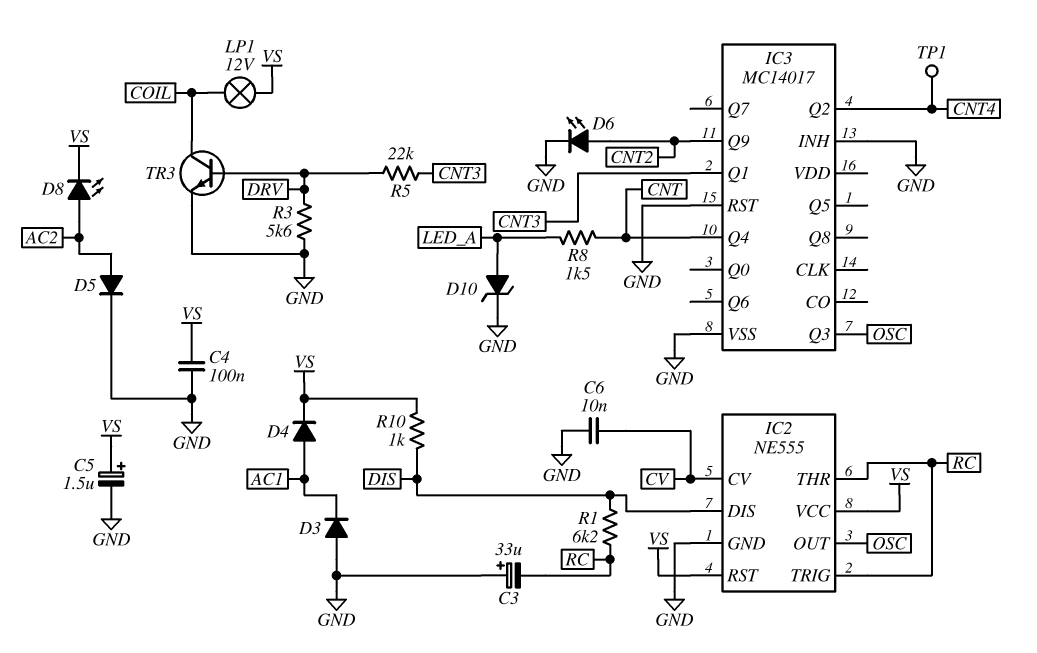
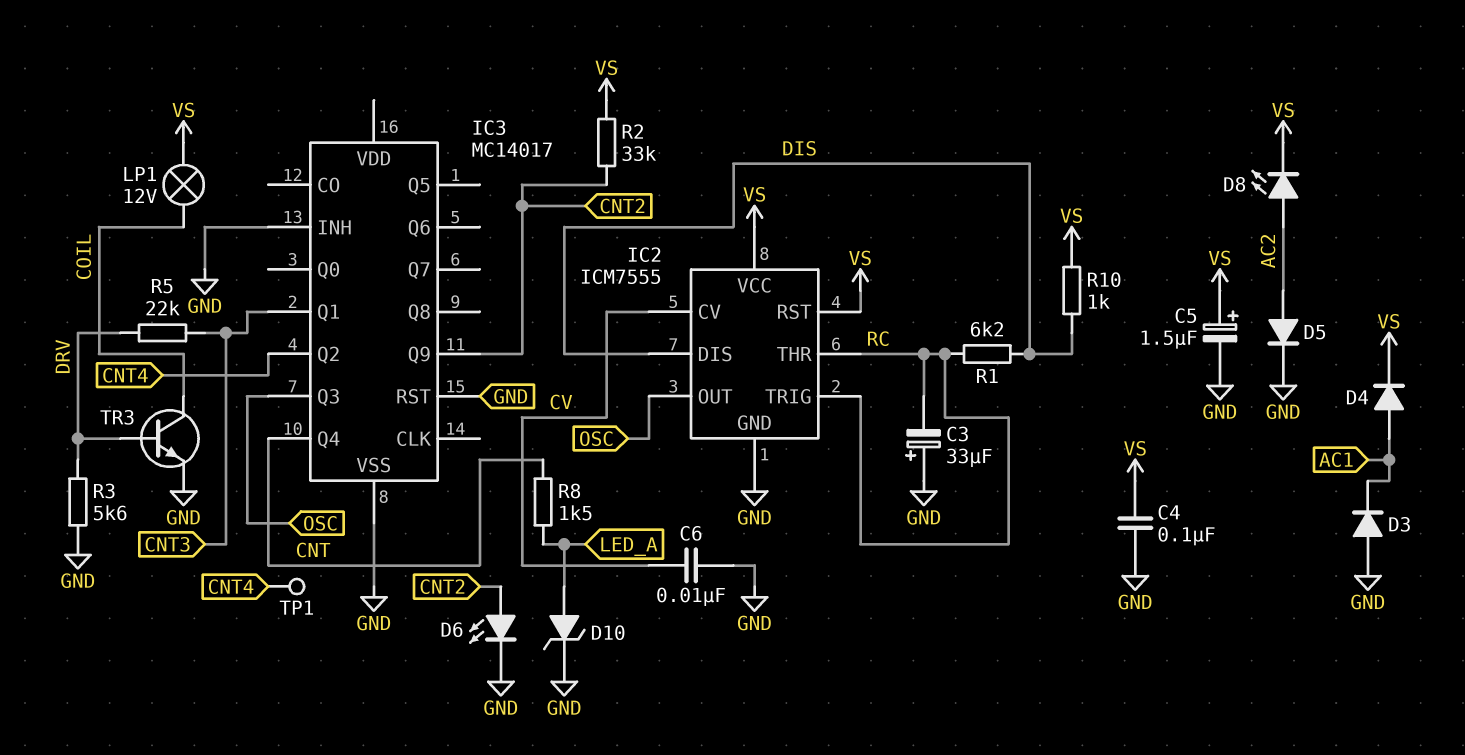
IC2: NE555 -> ICM7555
R2: none -> 33k (CNT2, VS)

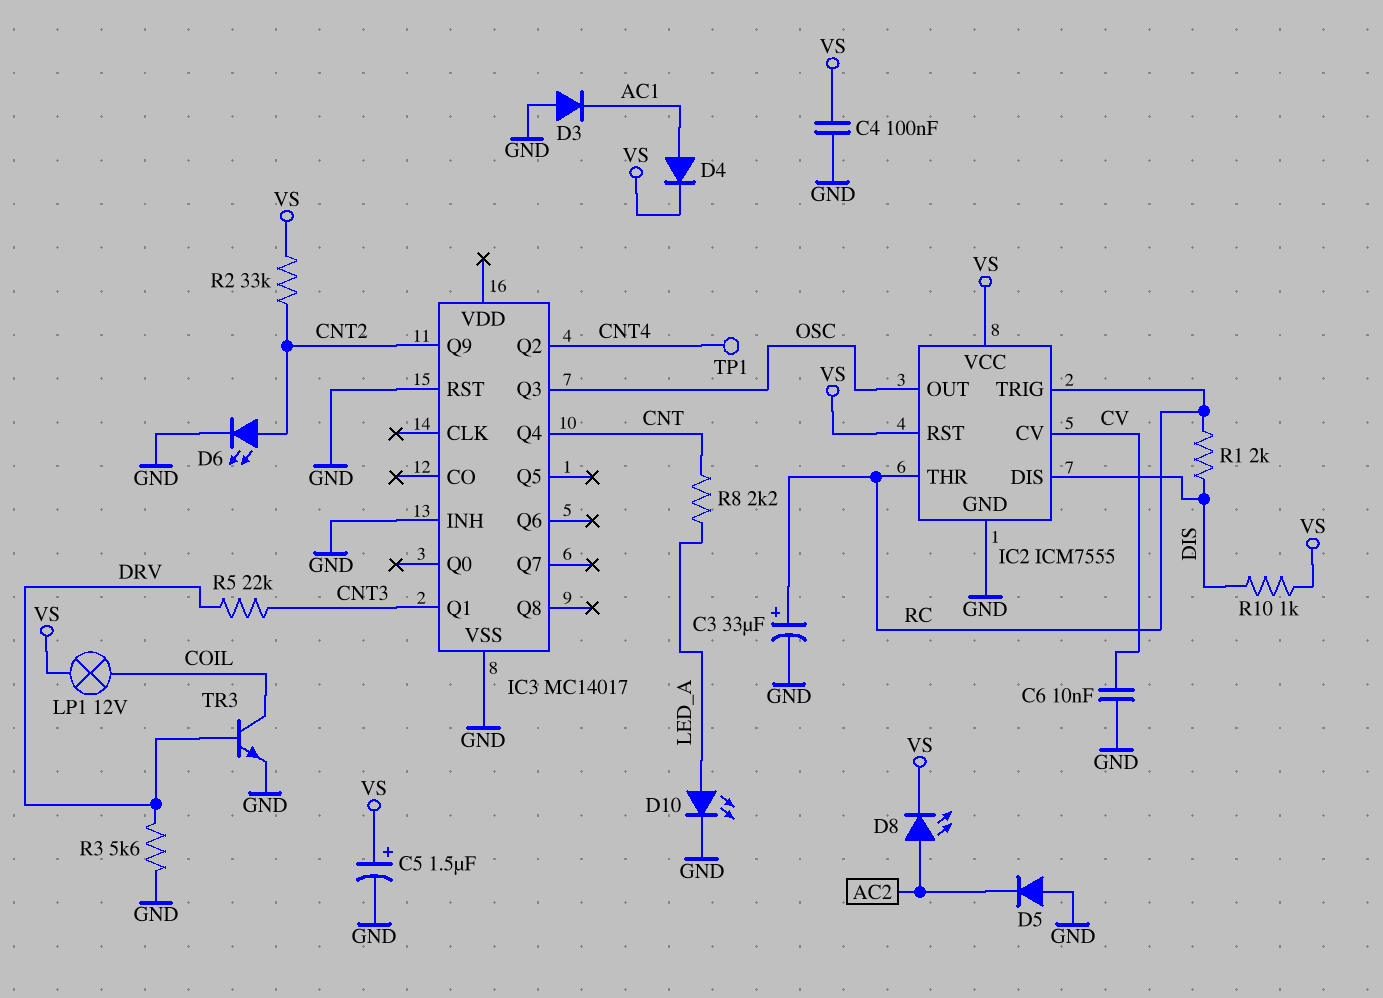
C3: 33uF (plus GND, minus RC) -> 33uF (plus RC, minus GND)
D5: diode (A AC2, K GND) -> diode (A GND, K AC2)
D10: zener (A LED_A, K GND) -> LED (A LED_A, K GND)
R1: 6.2k (DIS, RC) -> 2k (DIS, RC)
R8: 1.5k (CNT, LED_A) -> 2.2k (CNT, LED_A)

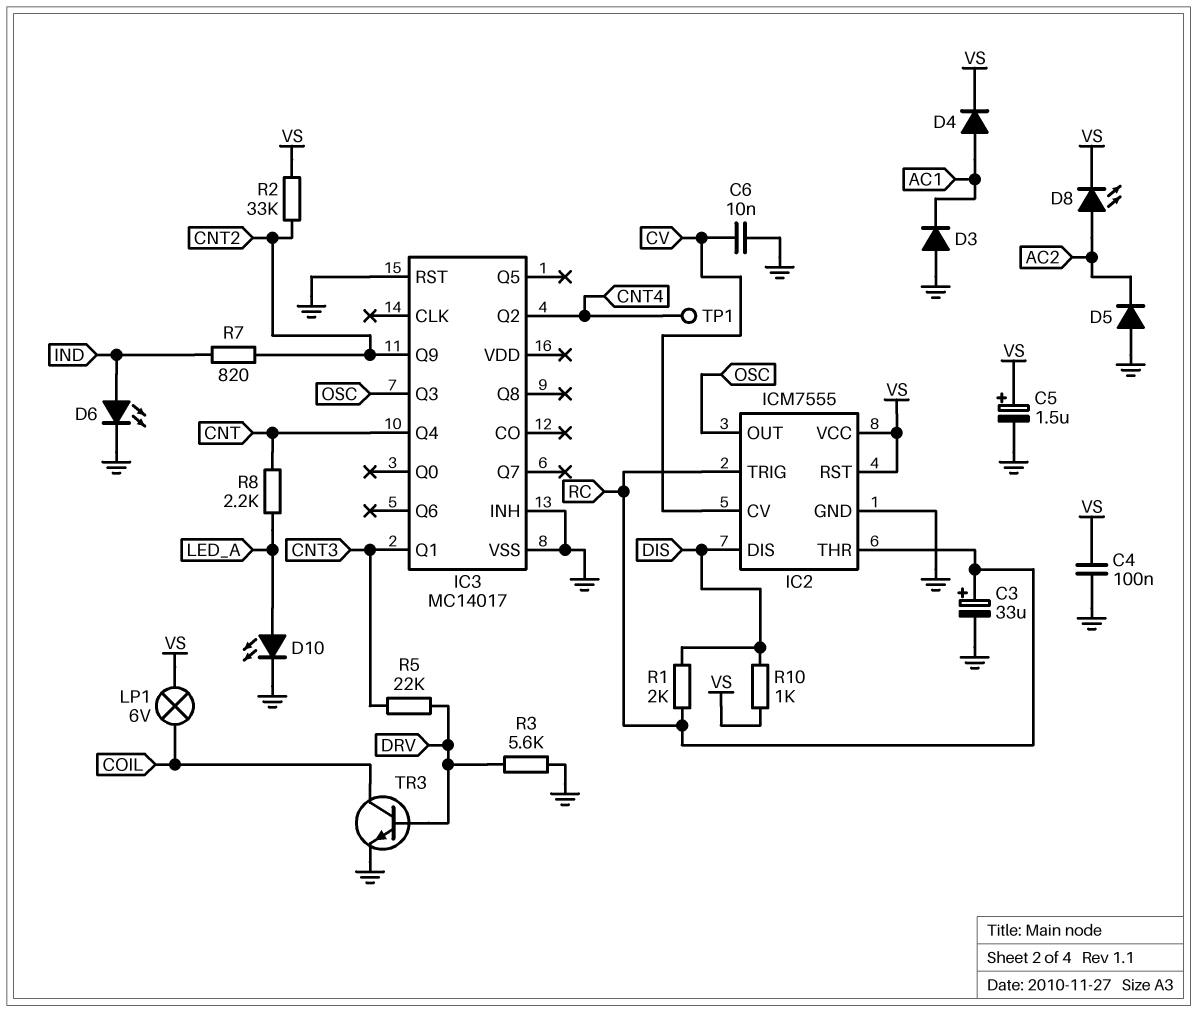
D6: LED (A CNT2, K GND) -> LED (A IND, K GND)
LP1: lamp 12V (COIL, VS) -> lamp 6V (COIL, VS)
R7: none -> 820 (CNT2, IND)

